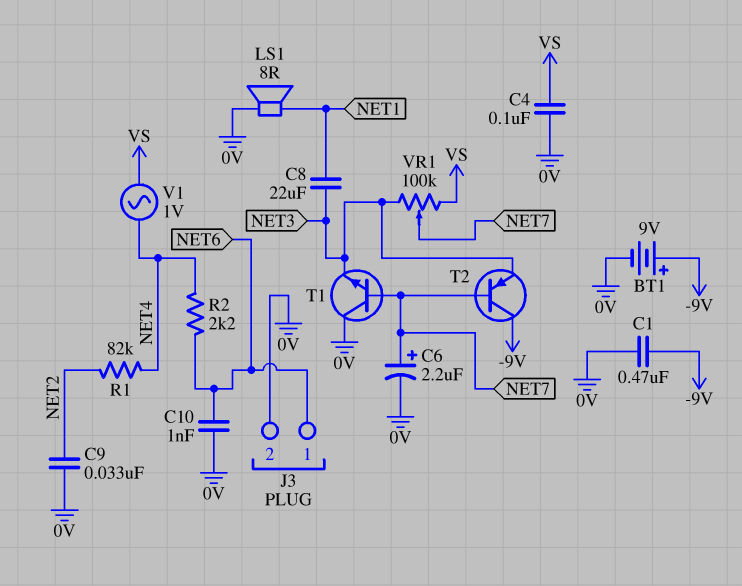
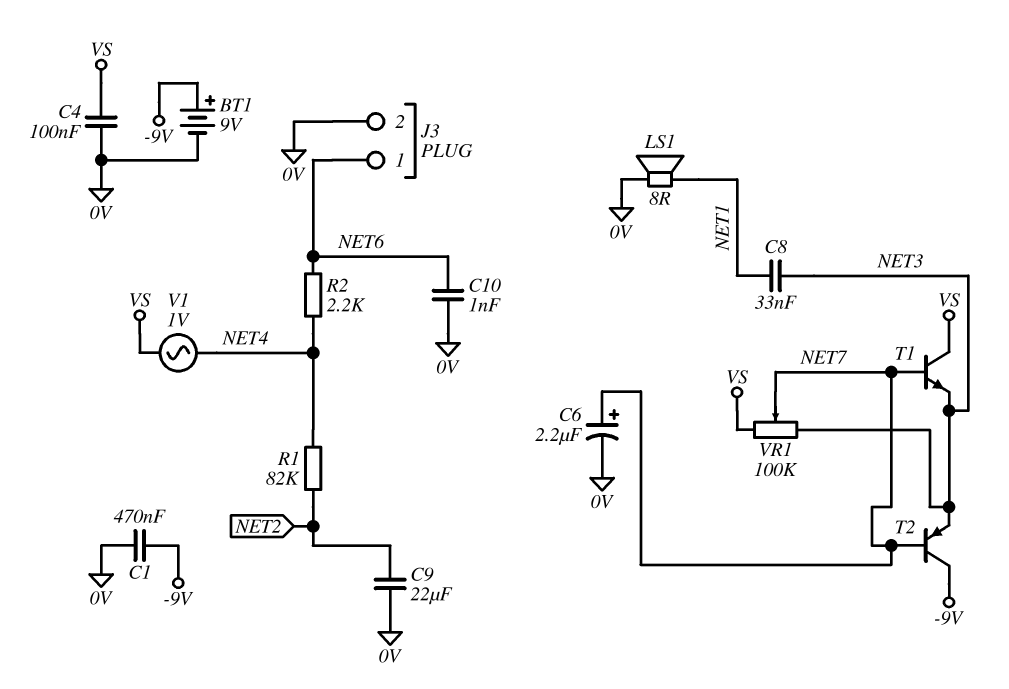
C8: 22uF (NET1, NET3) -> 33nF (NET1, NET3)
C9: 33nF (0V, NET2) -> 22uF (0V, NET2)
T1: NPN (B NET7, C 0V, E NET3) -> NPN (B NET7, C VS, E NET3)

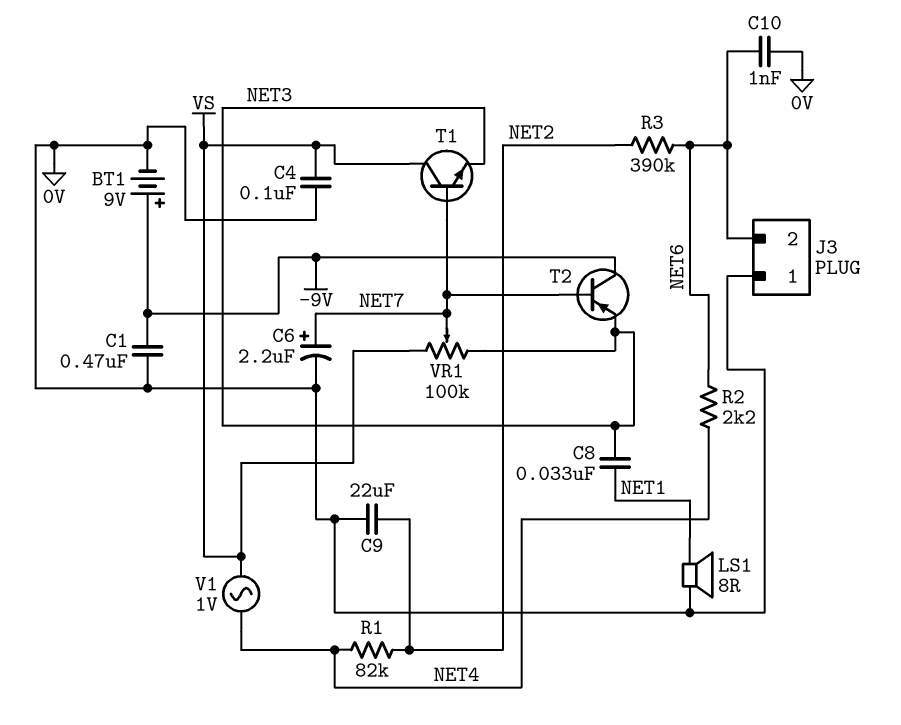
J3 pin 1: NET6 -> 0V
J3 pin 2: 0V -> NET6
R3: none -> 390k (NET2, NET6)

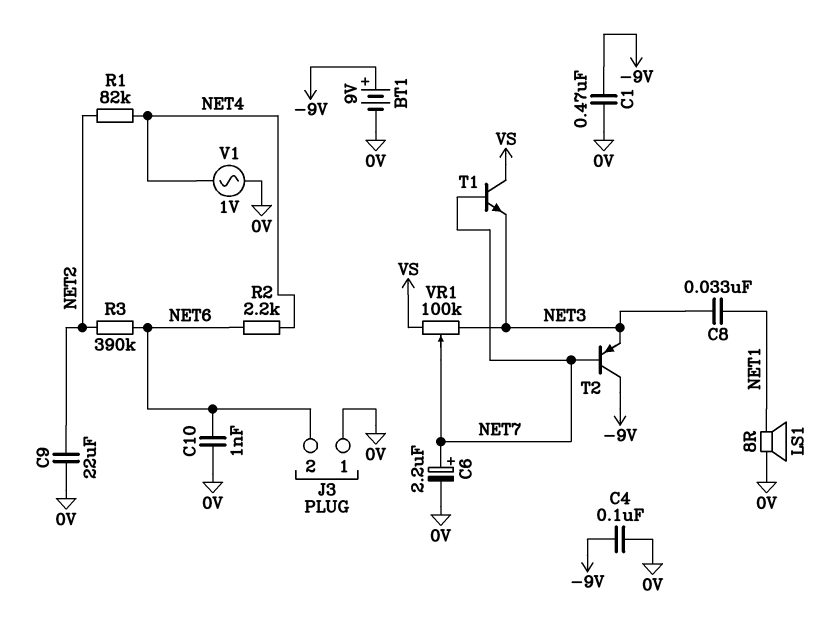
C4: 100nF (0V, VS) -> 100nF (-9V, 0V)
V1: AC 1V (NET4, VS) -> AC 1V (0V, NET4)

